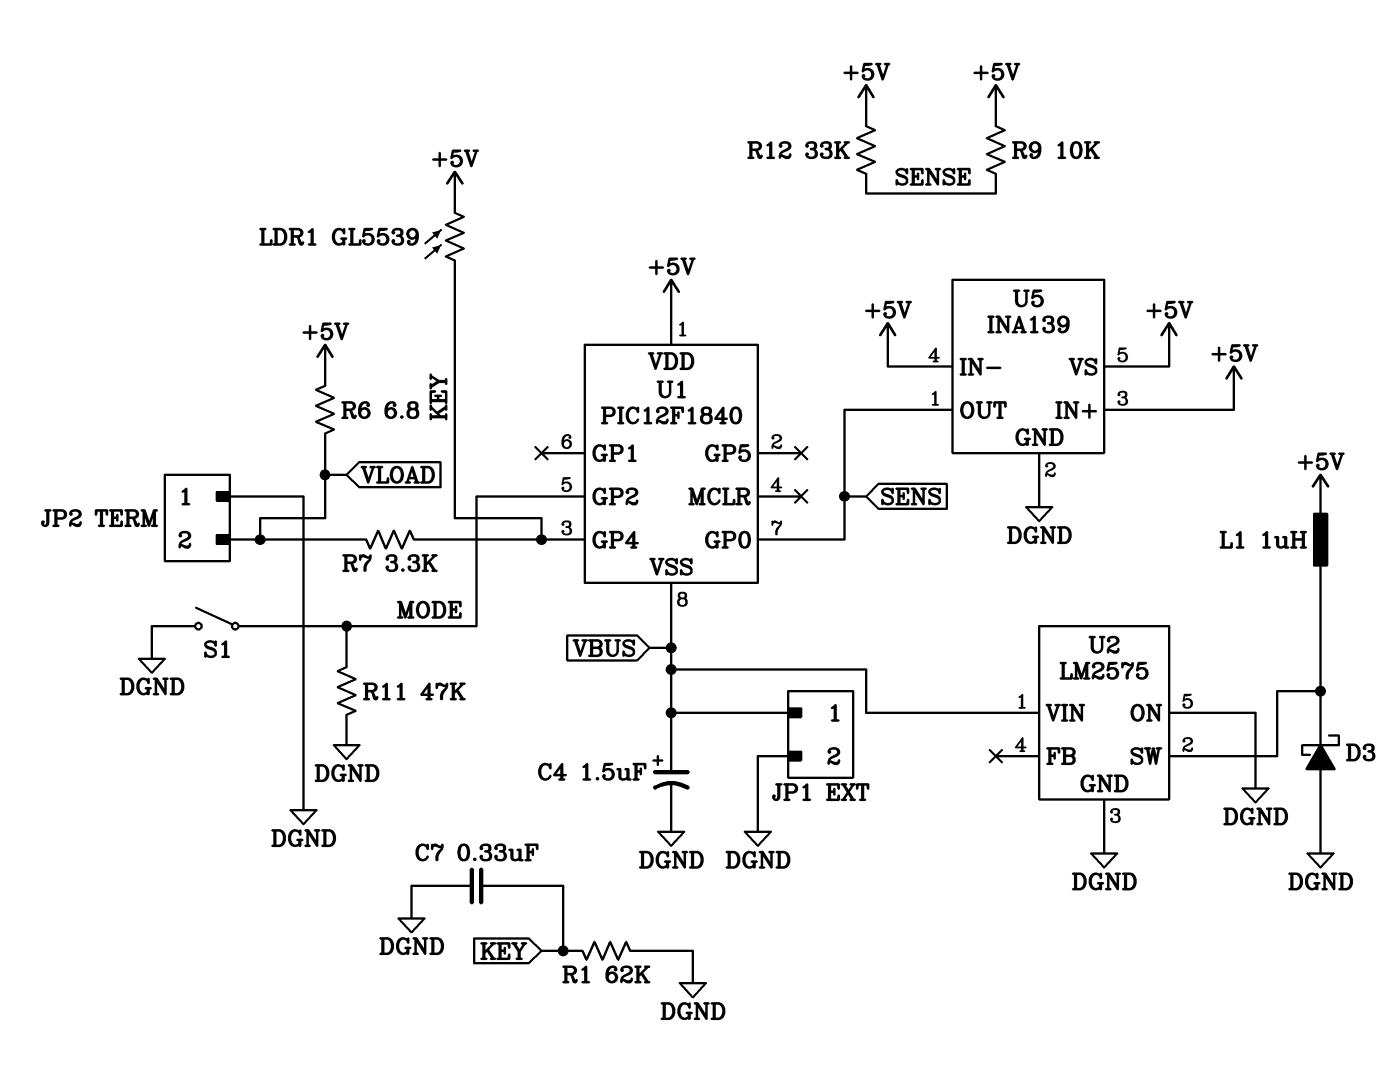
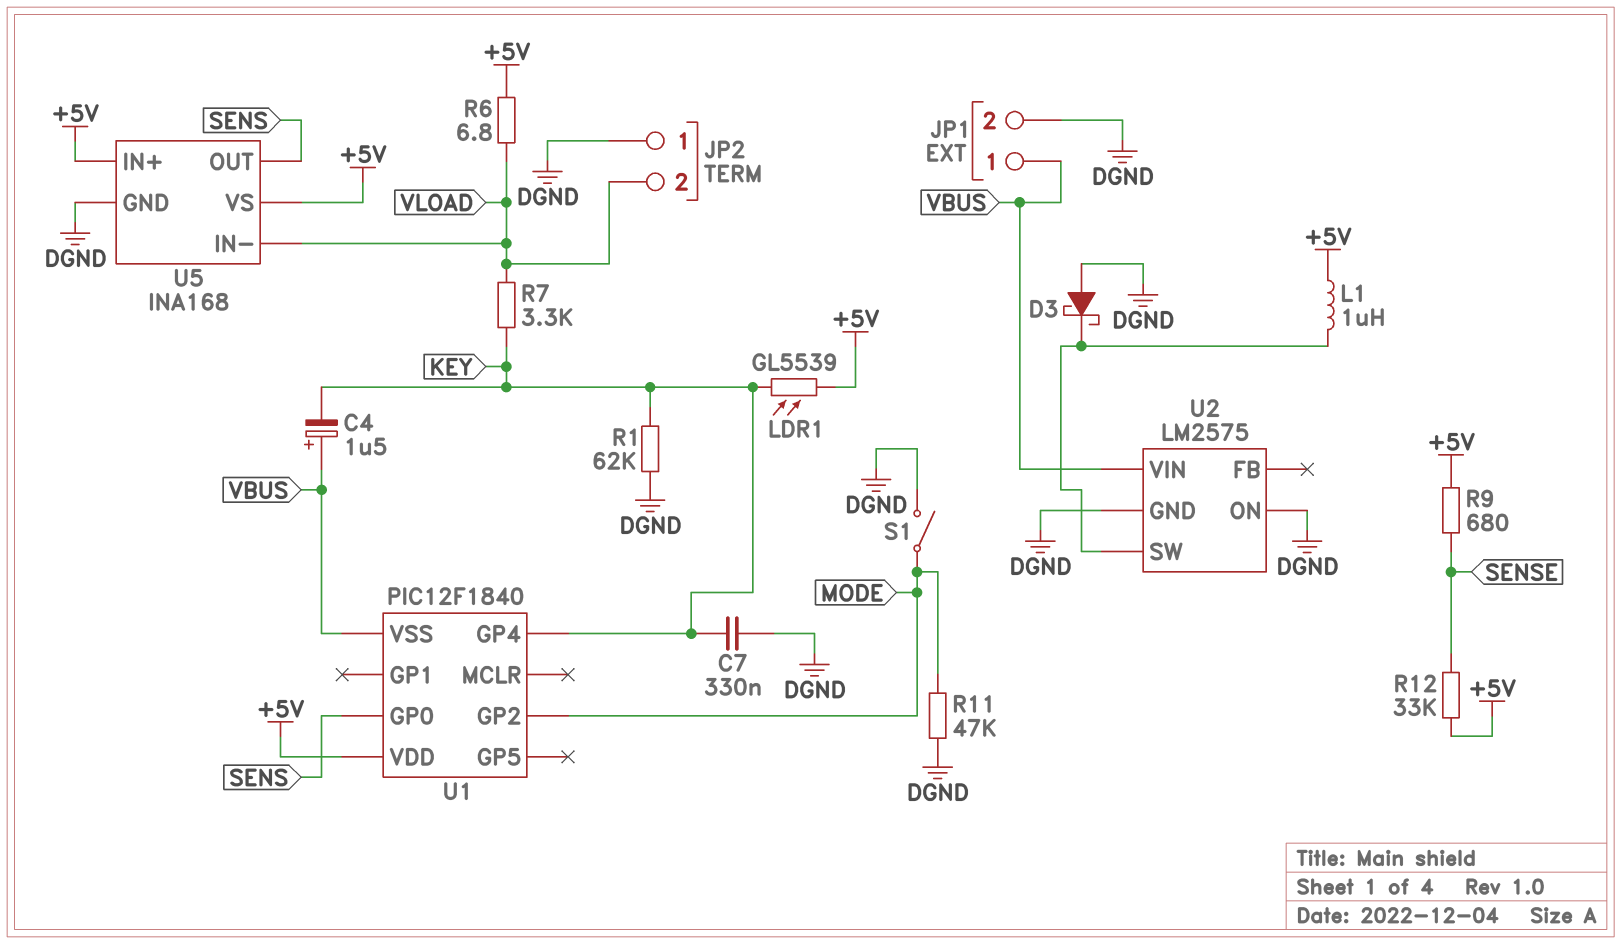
C4: 1.5uF (plus VBUS, minus DGND) -> 1.5uF (plus VBUS, minus KEY)
R9: 10k (+5V, SENSE) -> 680 (+5V, SENSE)
U5: INA139 -> INA168
U5 pin IN-: +5V -> VLOAD

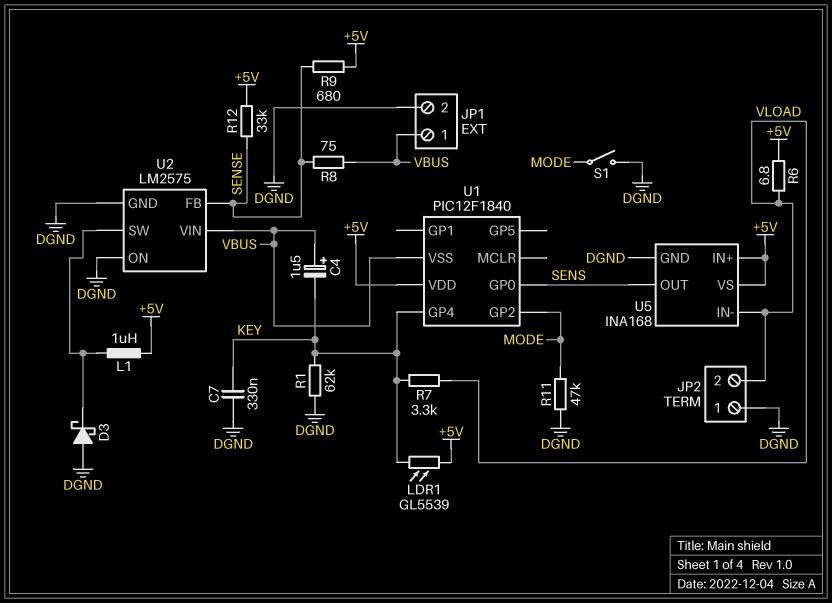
R8: none -> 75 (SENSE, VBUS)
U2 pin FB: none -> SENSE

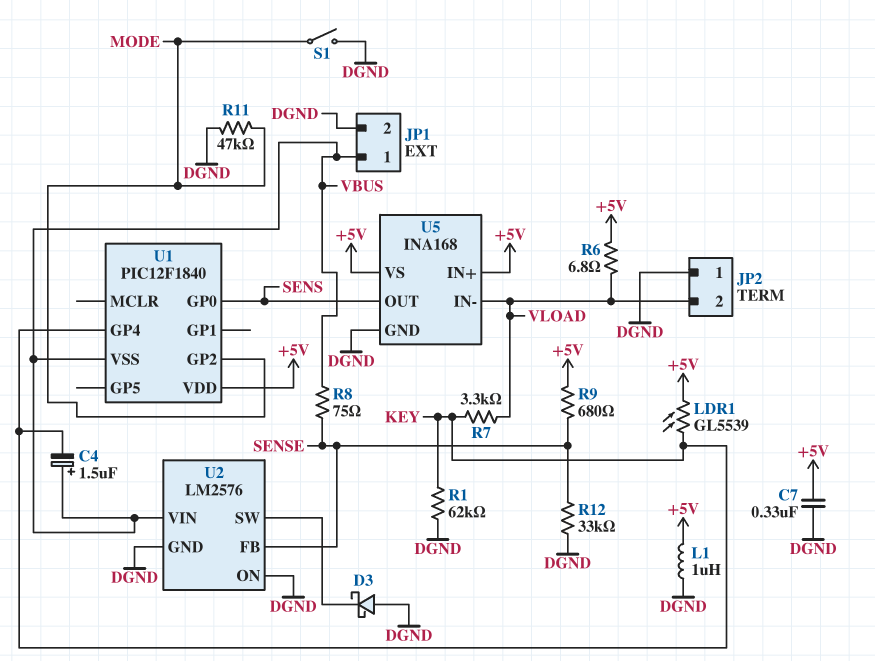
C7: 330nF (DGND, KEY) -> 330nF (+5V, DGND)
L1: 1uH (+5V, U2/SW) -> 1uH (+5V, DGND)
R12: 33k (+5V, SENSE) -> 33k (DGND, SENSE)
U2: LM2575 -> LM2576

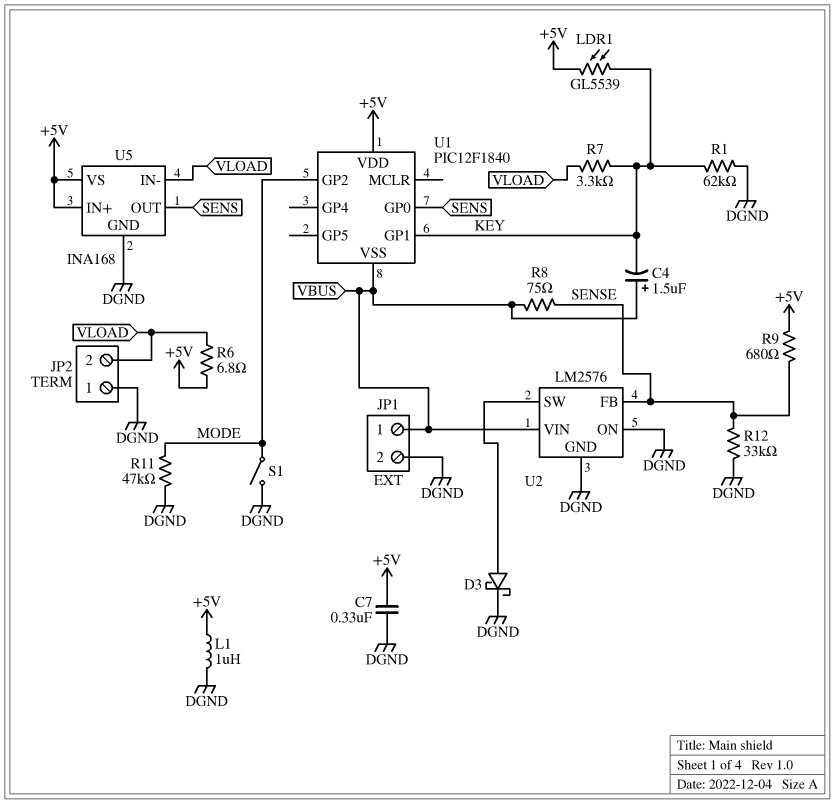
D3: schottky (A DGND, K U2/SW) -> schottky (A U2/SW, K DGND)
U1 pin GP1: none -> KEY
U1 pin GP4: KEY -> none

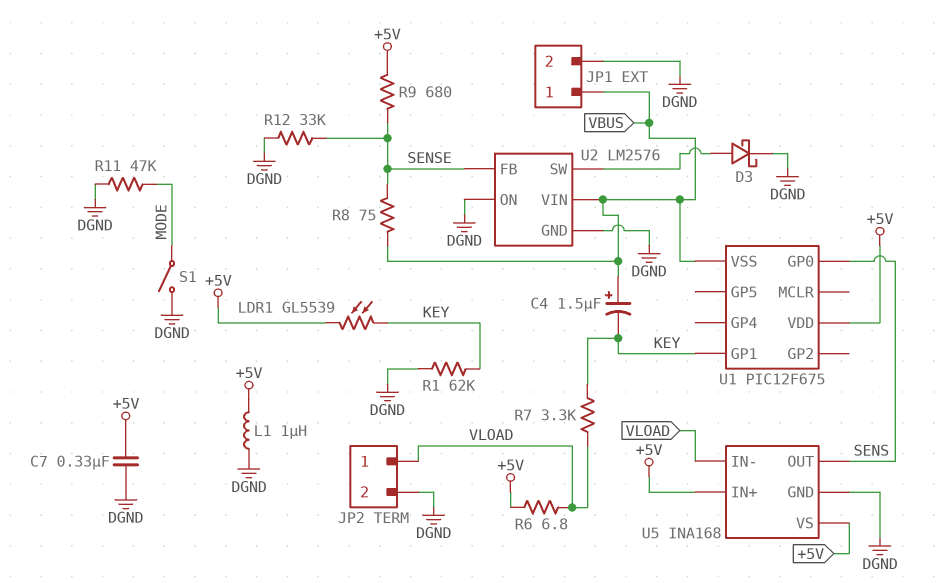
JP2 pin 1: DGND -> VLOAD
JP2 pin 2: VLOAD -> DGND
U1: PIC12F1840 -> PIC12F675
U1 pin GP2: MODE -> none

